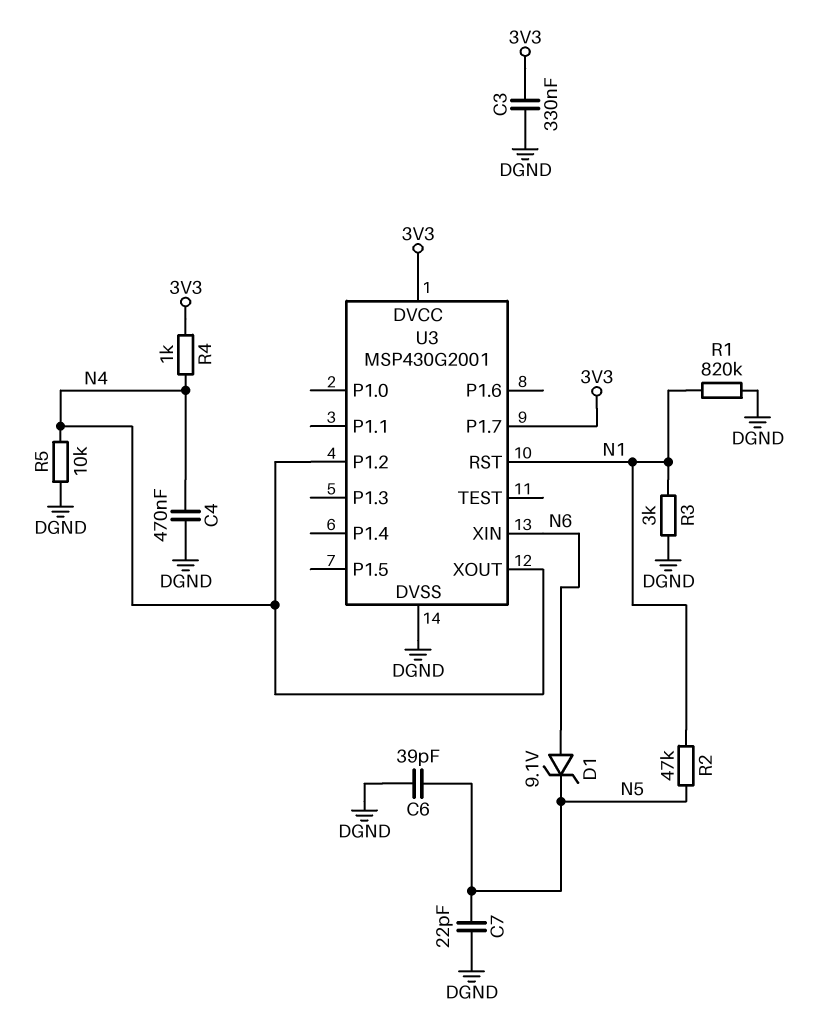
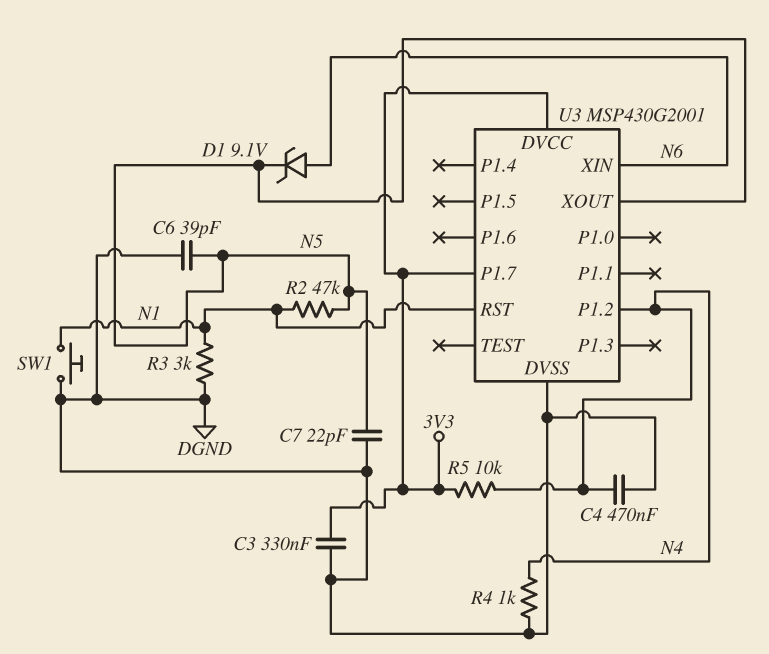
R1: 820k (DGND, N1) -> none
R4: 1k (3V3, N4) -> 1k (DGND, N4)
R5: 10k (DGND, N4) -> 10k (3V3, N4)
SW1: none -> button (DGND, N1)
U3 pin XOUT: N4 -> N5

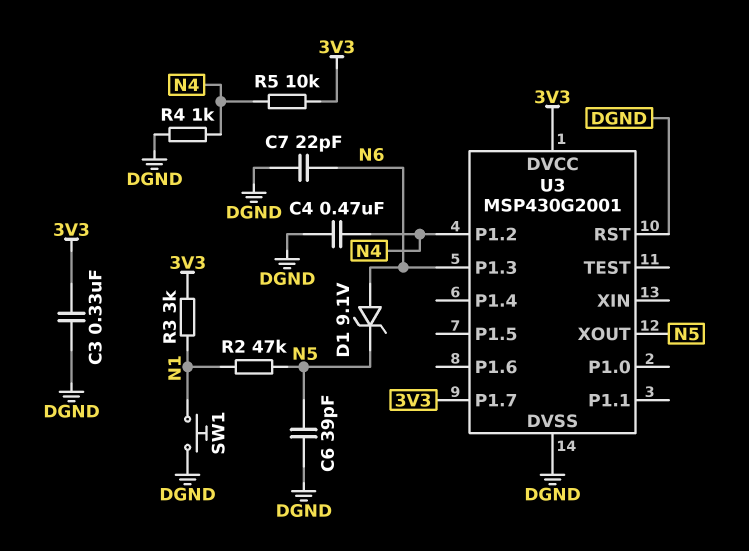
C7: 22pF (DGND, N5) -> 22pF (DGND, N6)
R3: 3k (DGND, N1) -> 3k (3V3, N1)
U3 pin P1.3: none -> N6
U3 pin RST: N1 -> DGND
U3 pin XIN: N6 -> none

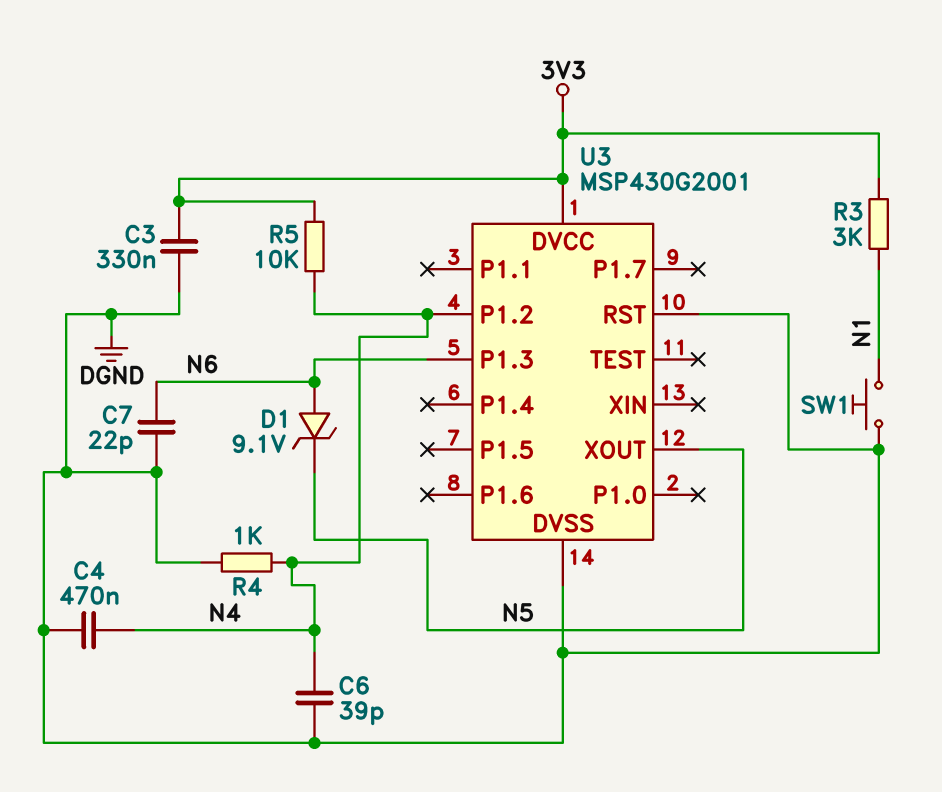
C6: 39pF (DGND, N5) -> 39pF (DGND, N4)
R2: 47k (N1, N5) -> none
U3 pin P1.7: 3V3 -> none

